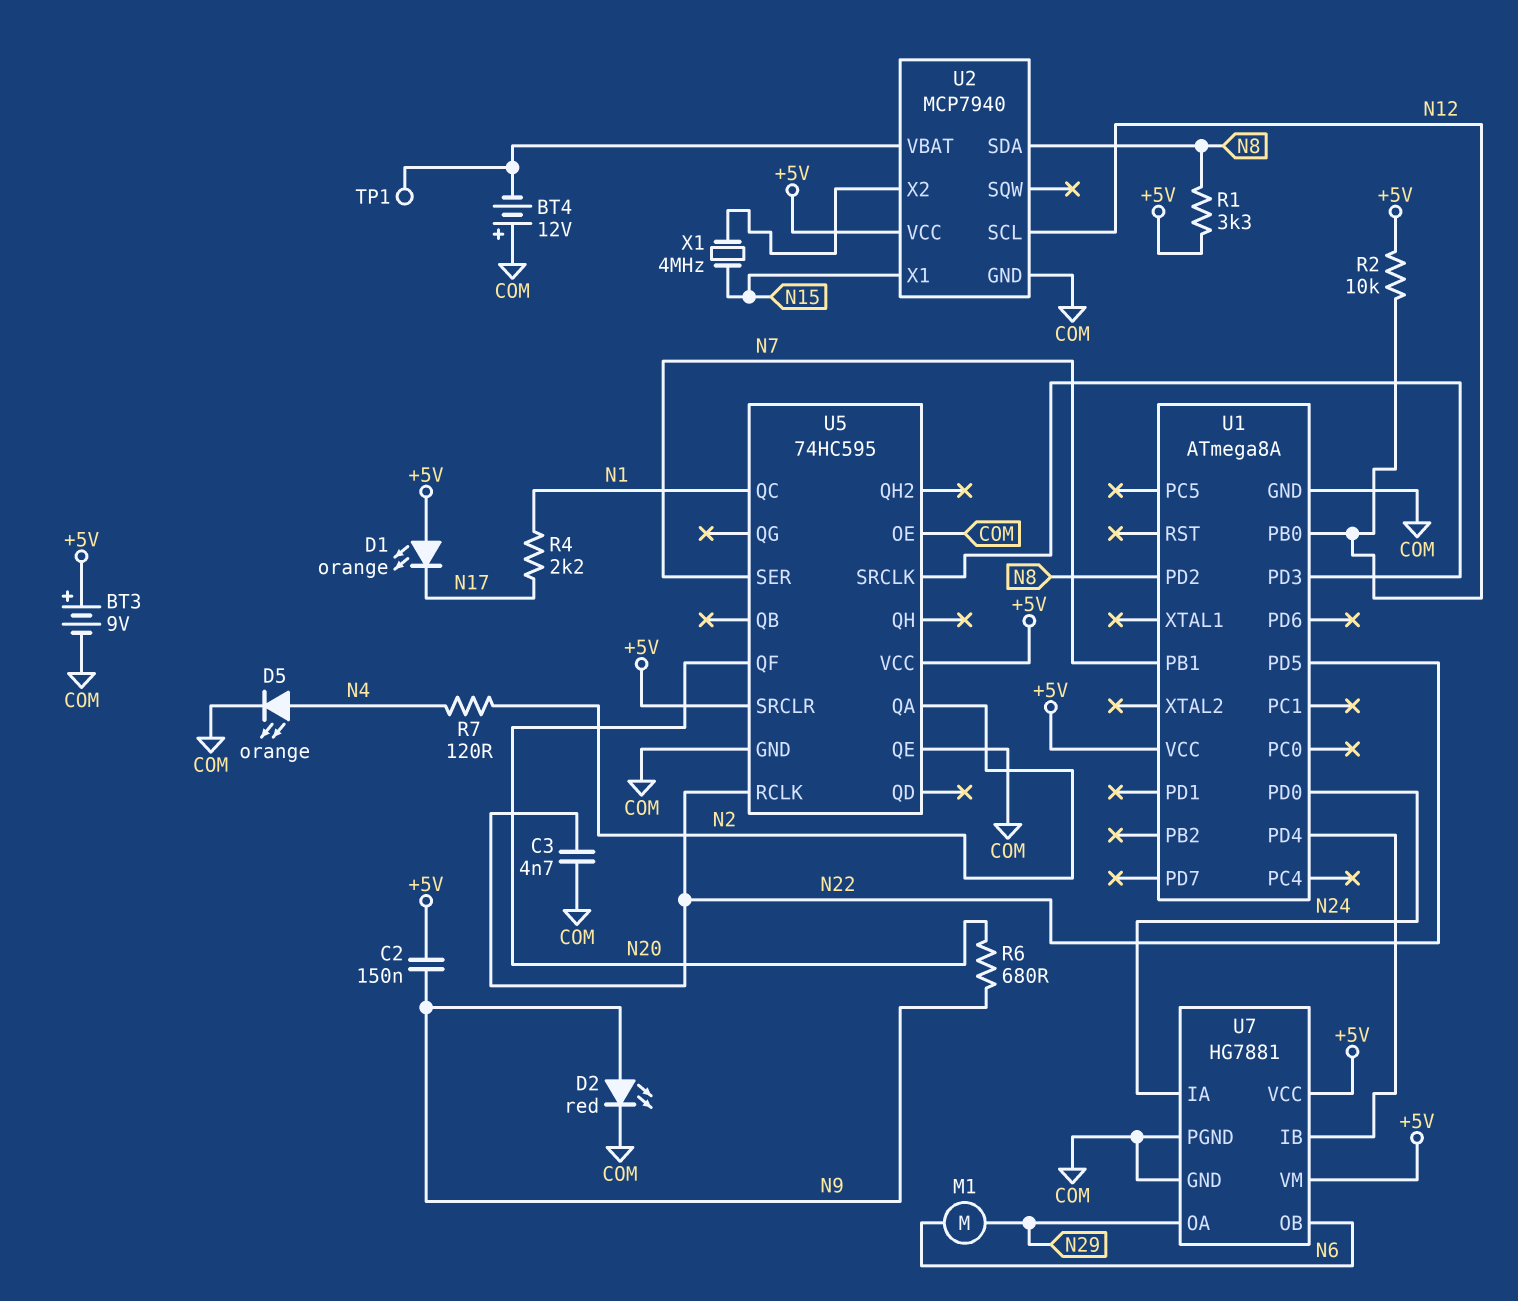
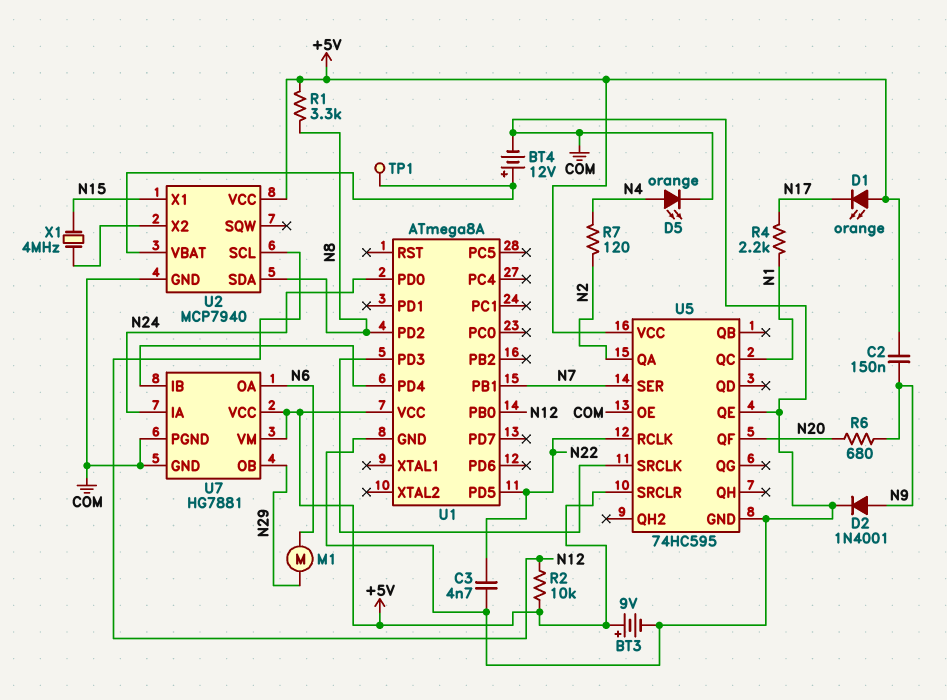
BT4: 12V (plus COM, minus U2/VBAT) -> 12V (plus U2/VBAT, minus COM)
D2: LED red (A N9, K COM) -> diode 1N4001 (A N9, K COM)
U7 pin OA: N29 -> N6
U7 pin OB: N6 -> N29

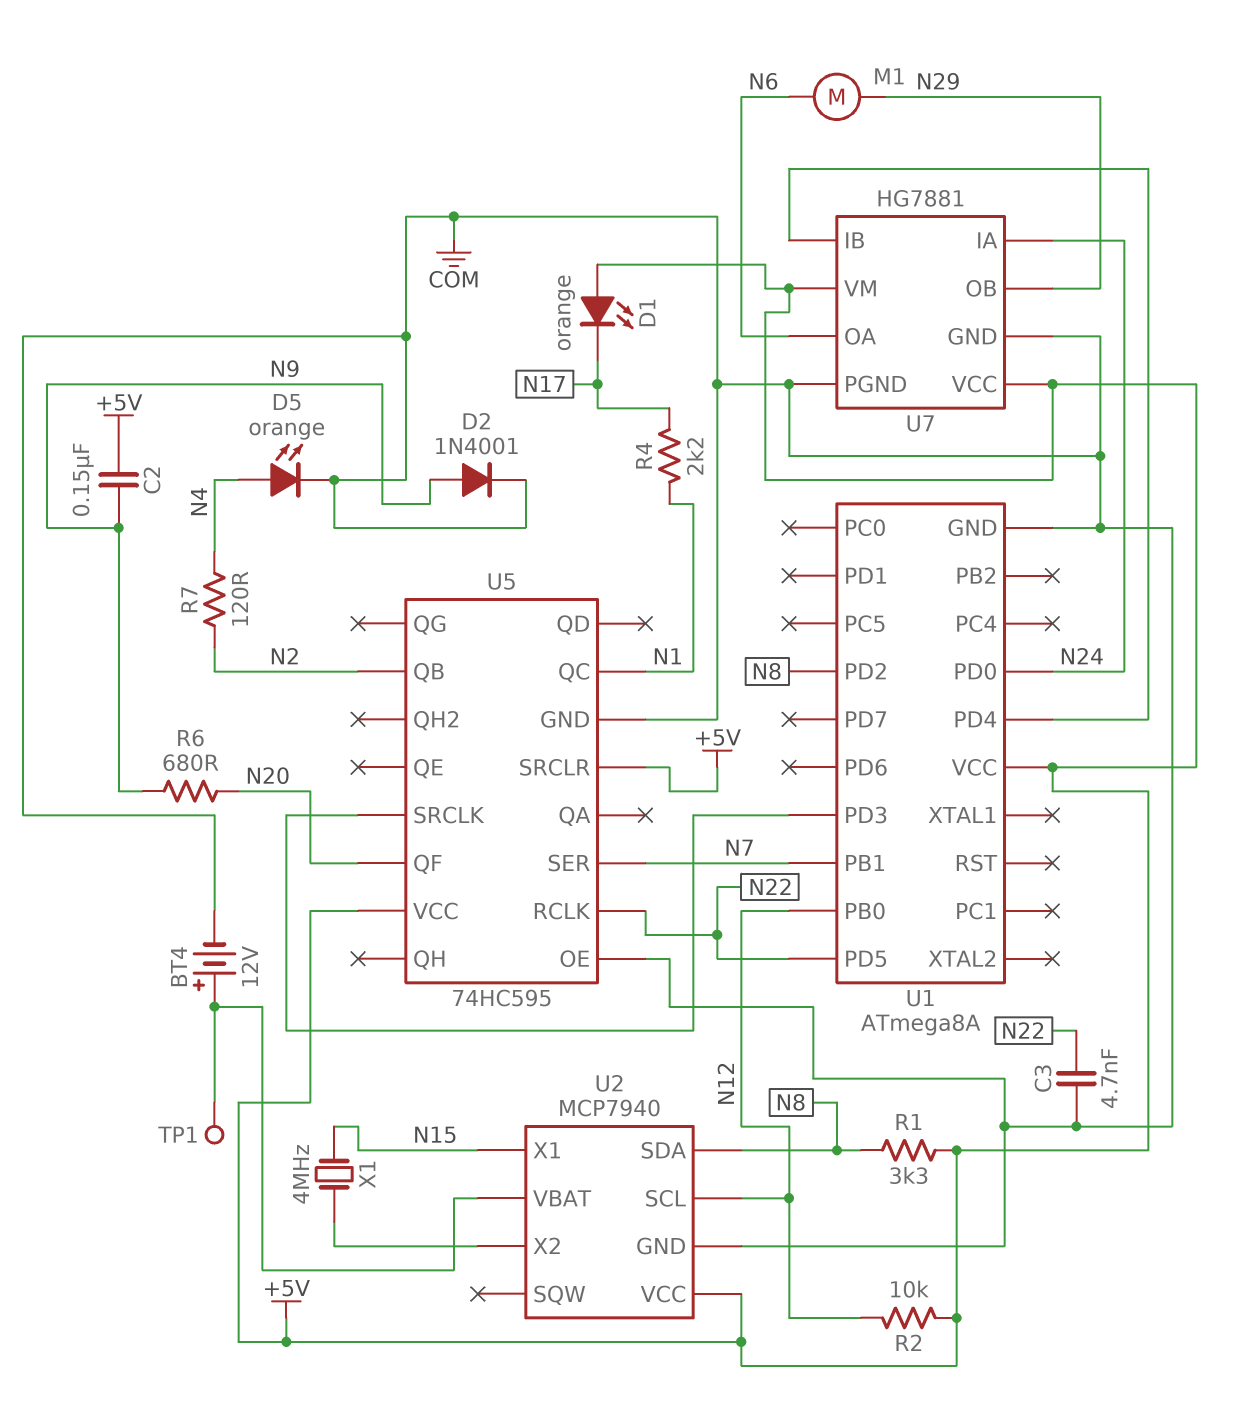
BT3: 9V (plus +5V, minus COM) -> none
U5 pin QA: N2 -> none
U5 pin QB: none -> N2
U5 pin QE: COM -> none

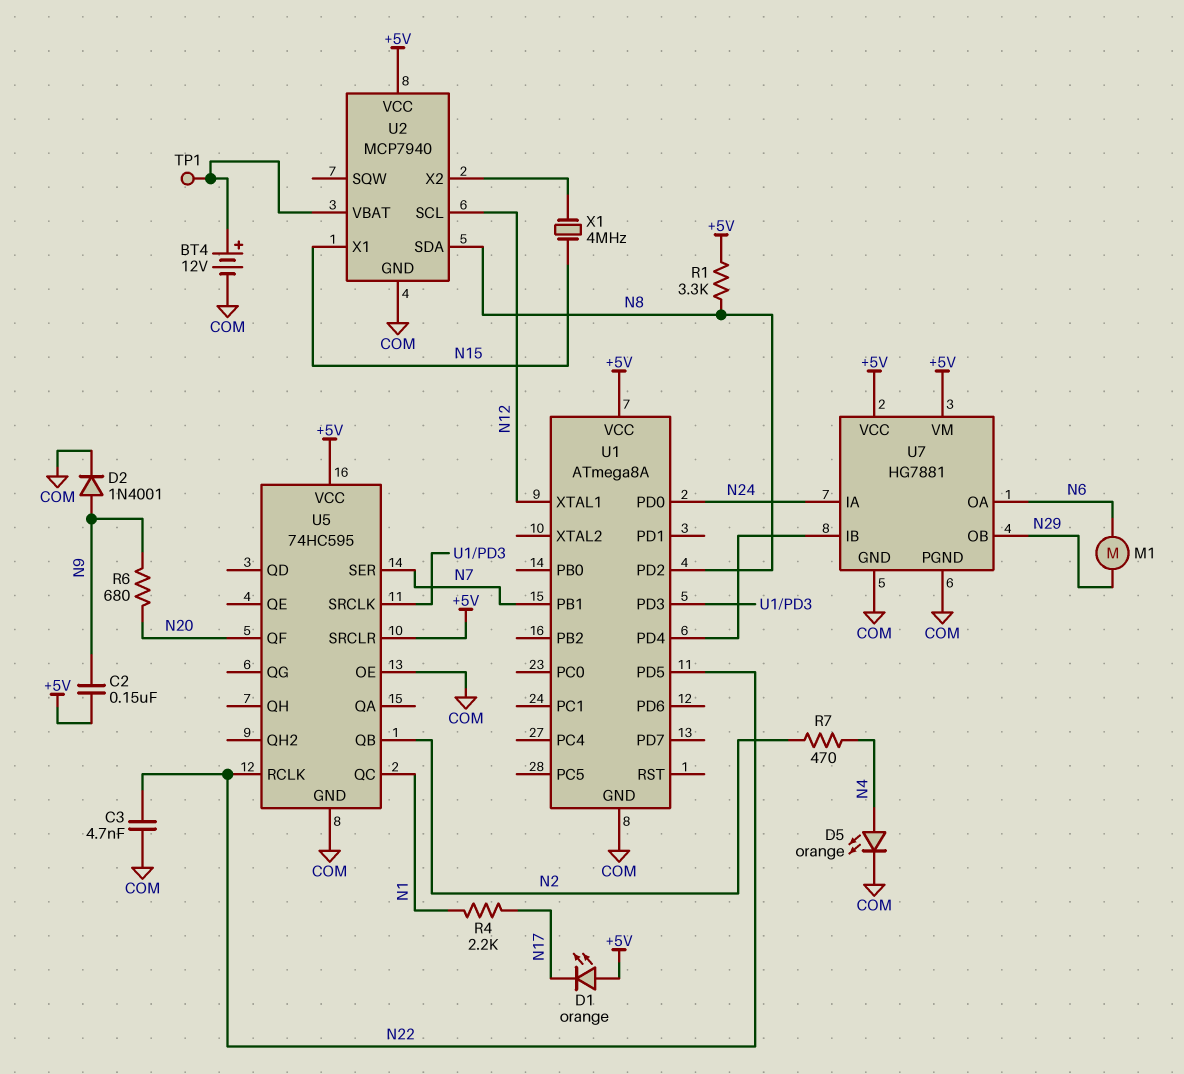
R2: 10k (+5V, N12) -> none
R7: 120 (N2, N4) -> 470 (N2, N4)
U1 pin PB0: N12 -> none
U1 pin XTAL1: none -> N12

